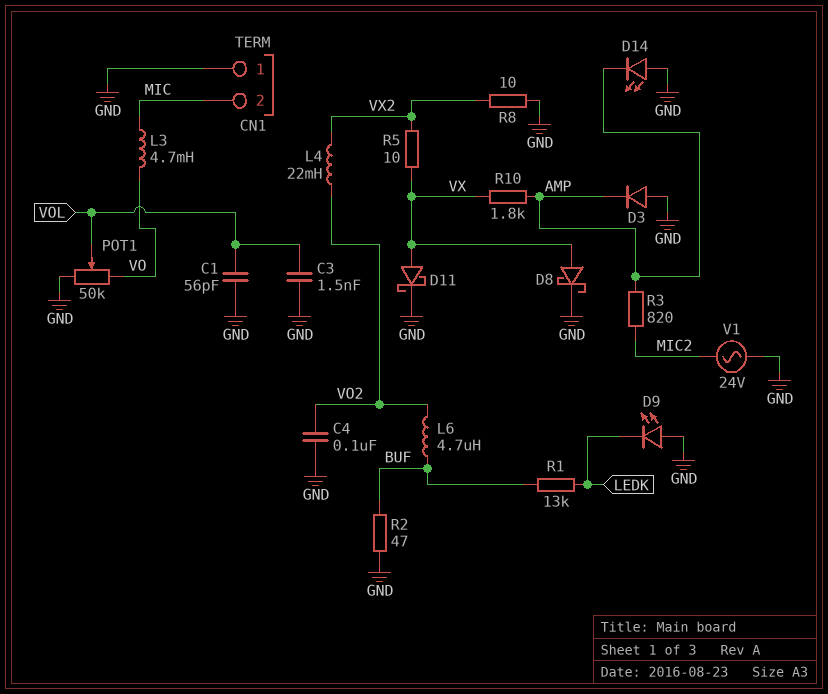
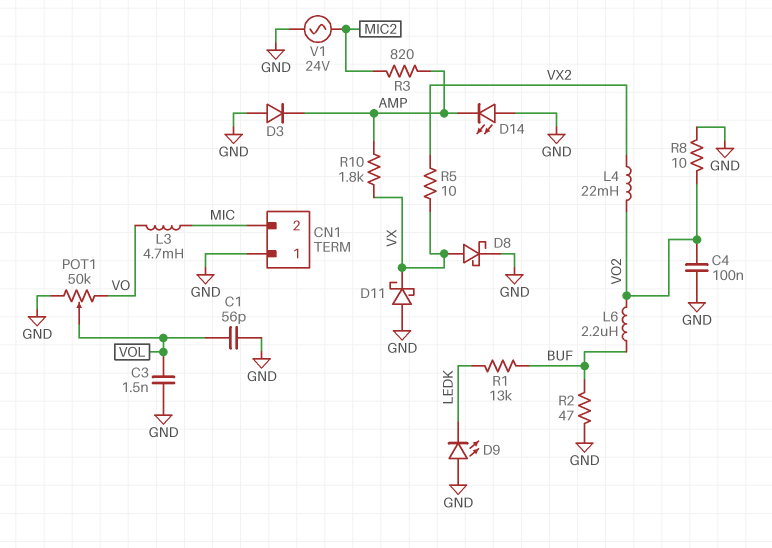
D11: schottky (A VX, K GND) -> schottky (A GND, K VX)
L6: 4.7uH (BUF, VO2) -> 2.2uH (BUF, VO2)
R8: 10 (GND, VX2) -> 10 (GND, VO2)

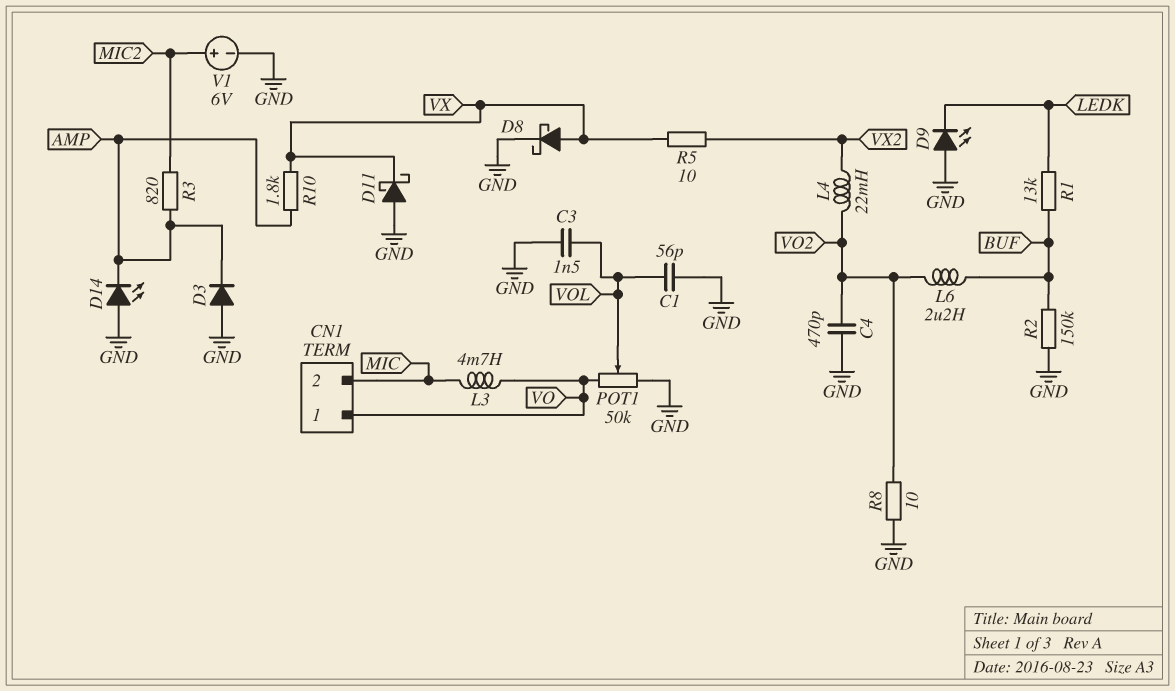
C4: 100nF (GND, VO2) -> 470pF (GND, VO2)
CN1 pin 1: GND -> VO
R2: 47 (BUF, GND) -> 150k (BUF, GND)
V1: AC 24V (GND, MIC2) -> 6V (plus MIC2, minus GND)

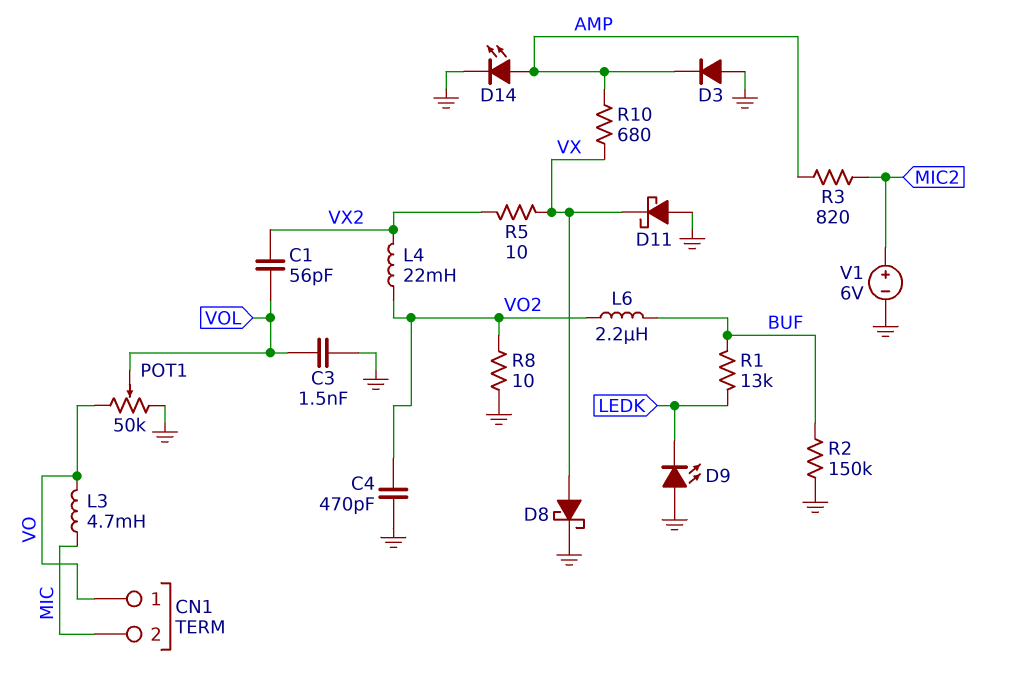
C1: 56pF (GND, VOL) -> 56pF (VOL, VX2)
D14: LED (A GND, K AMP) -> LED (A AMP, K GND)
R10: 1.8k (AMP, VX) -> 680 (AMP, VX)

